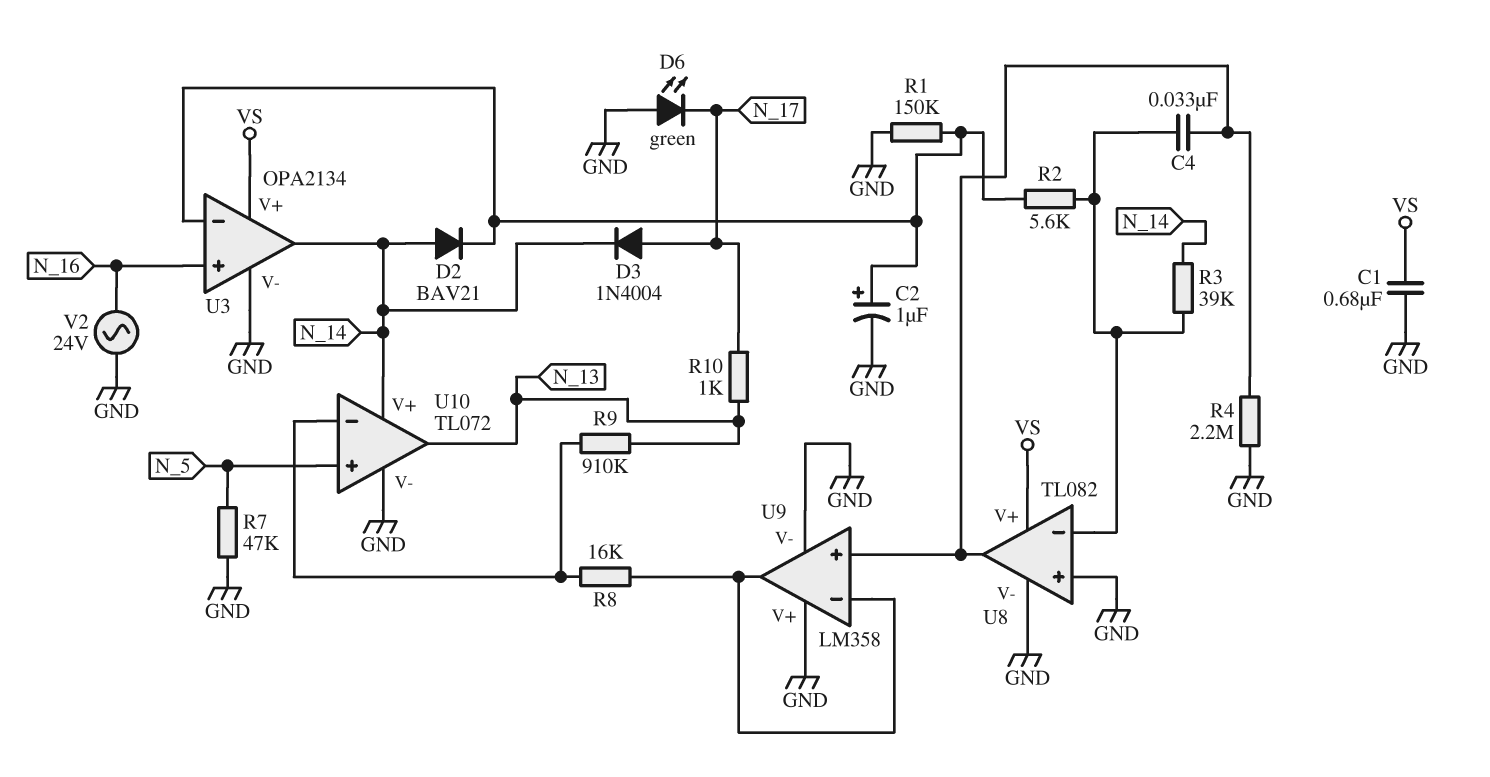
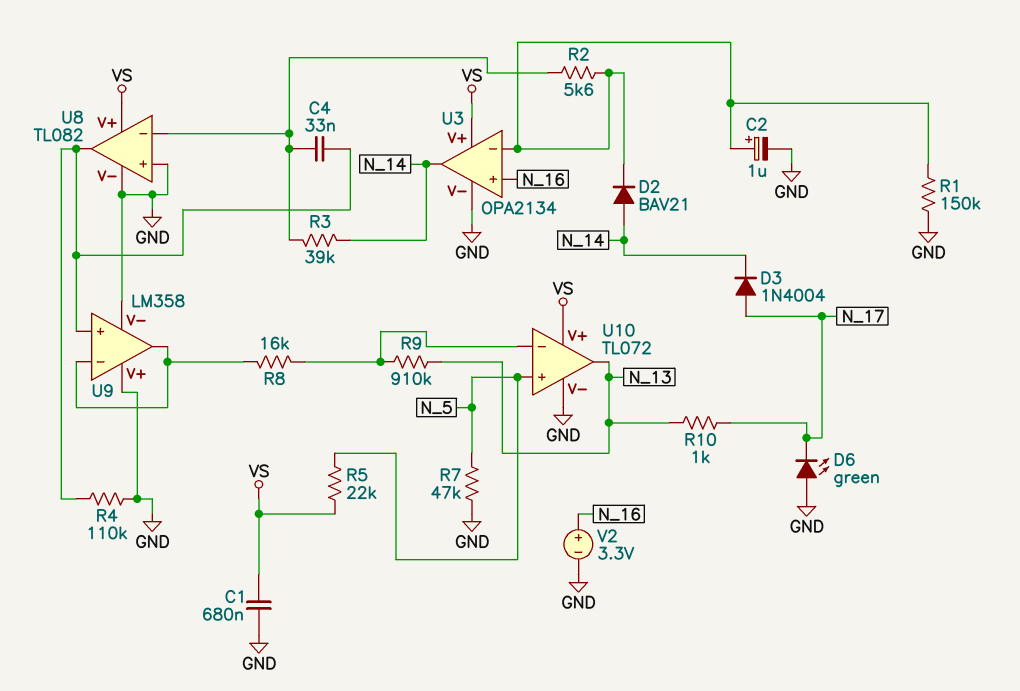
R4: 2.2M (GND, U8/out) -> 110k (GND, U8/out)
R5: none -> 22k (N_5, VS)
U10 pin V+: N_14 -> VS
V2: AC 24V (GND, N_16) -> 3.3V (plus N_16, minus GND)

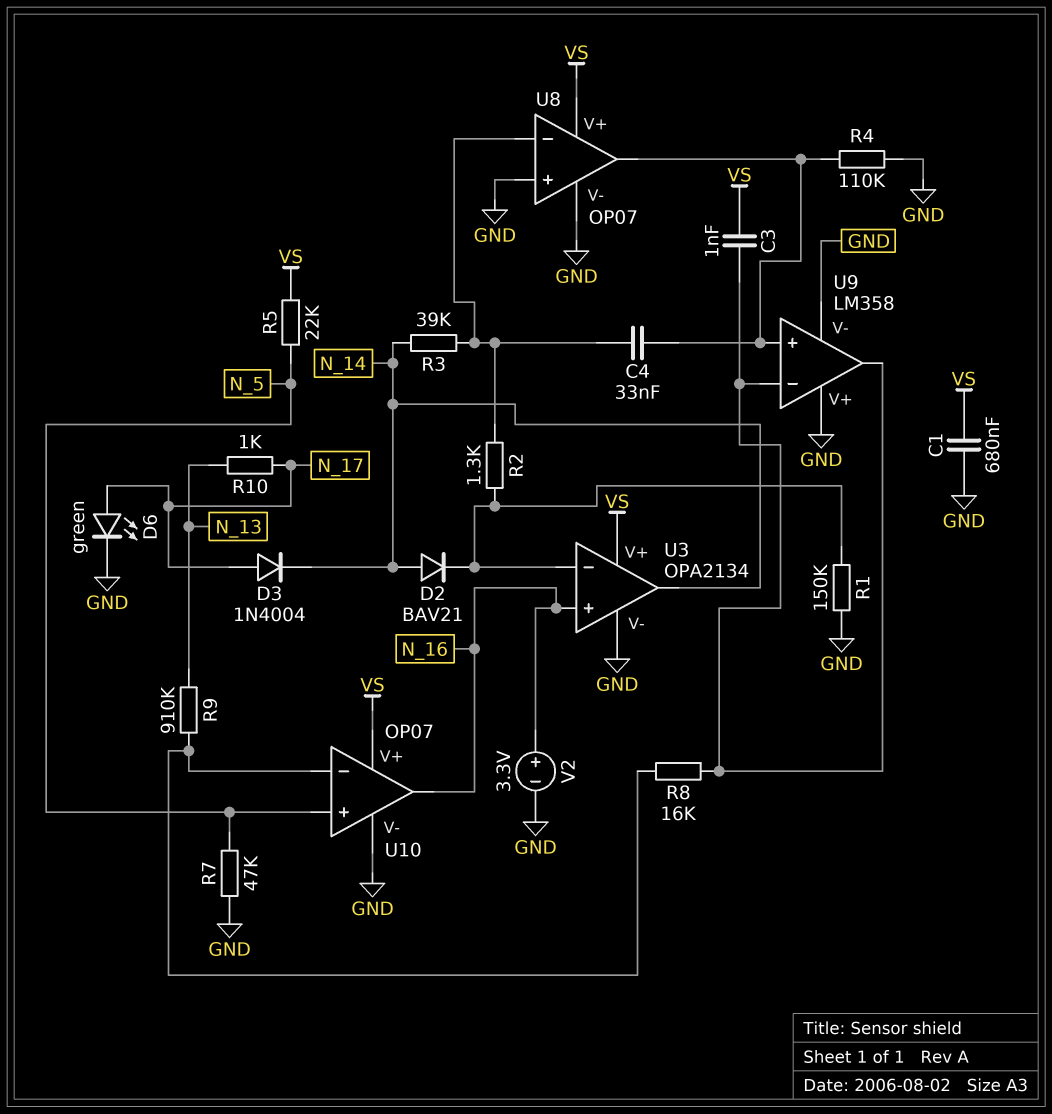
C2: 1uF (plus U3/in-, minus GND) -> none
C3: none -> 1nF (U9/in-, VS)
D6: LED green (A GND, K N_17) -> LED green (A N_17, K GND)
R2: 5.6k (U3/in-, U8/in-) -> 1.3k (U3/in-, U8/in-)
U8: TL082 -> OP07
U10: TL072 -> OP07
U10 pin out: N_13 -> N_16

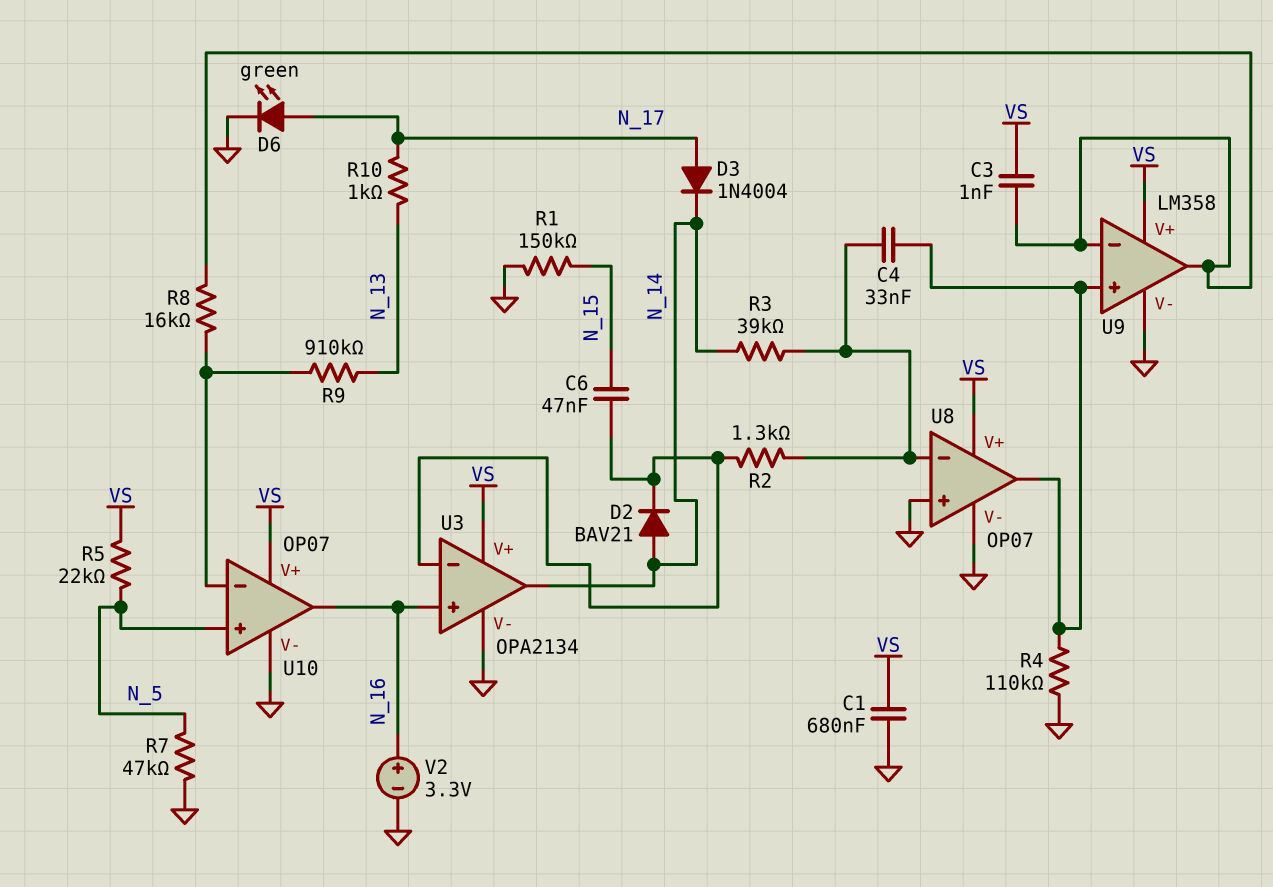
C6: none -> 47nF (N_15, U3/in-)
R1: 150k (GND, U3/in-) -> 150k (GND, N_15)
U9 pin V+: GND -> VS

